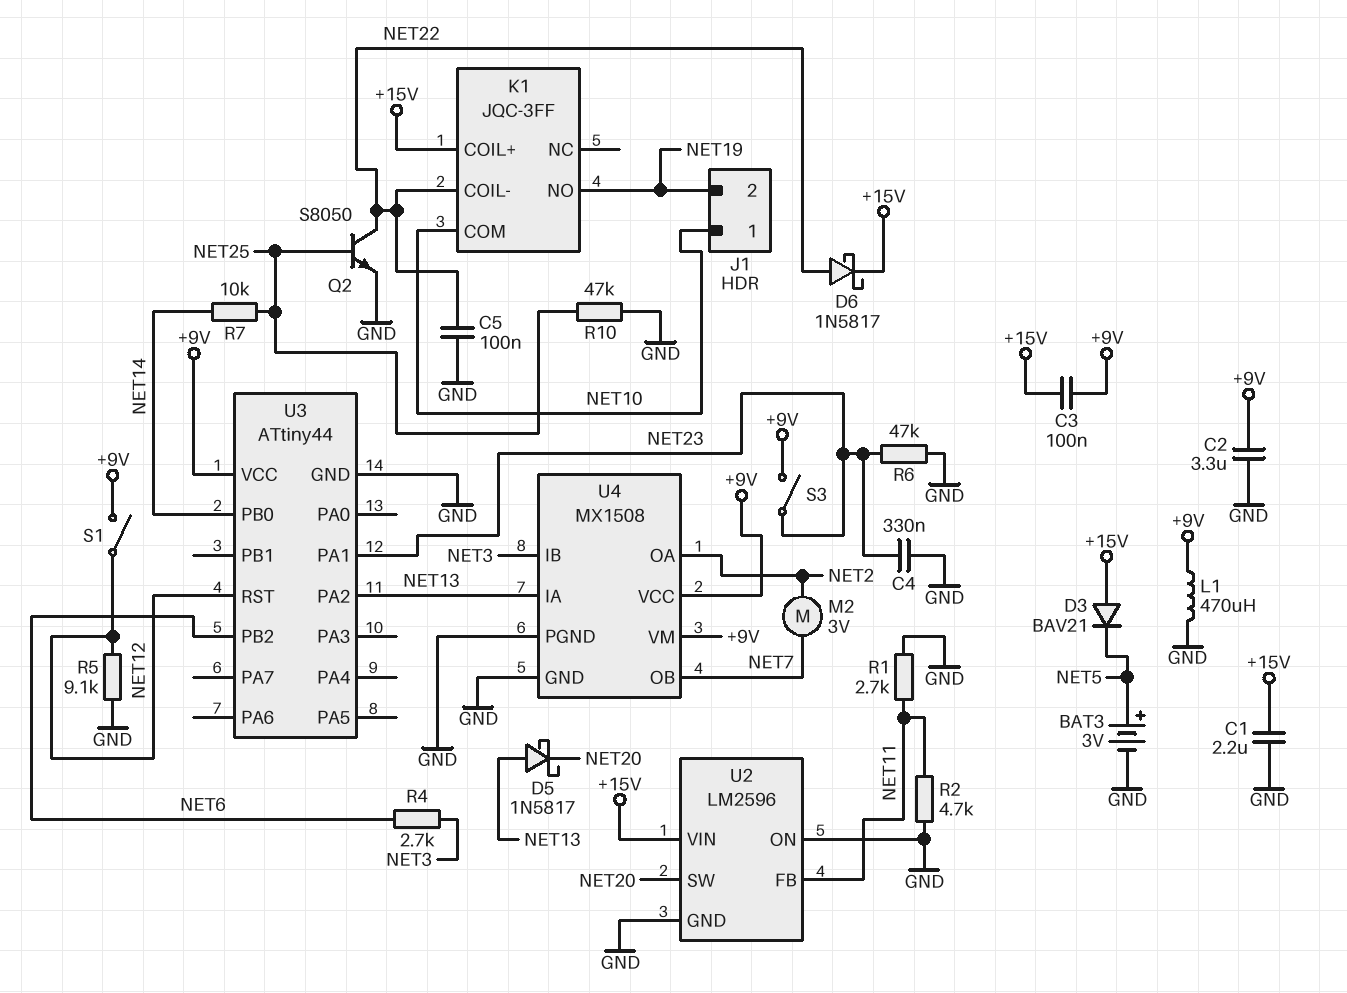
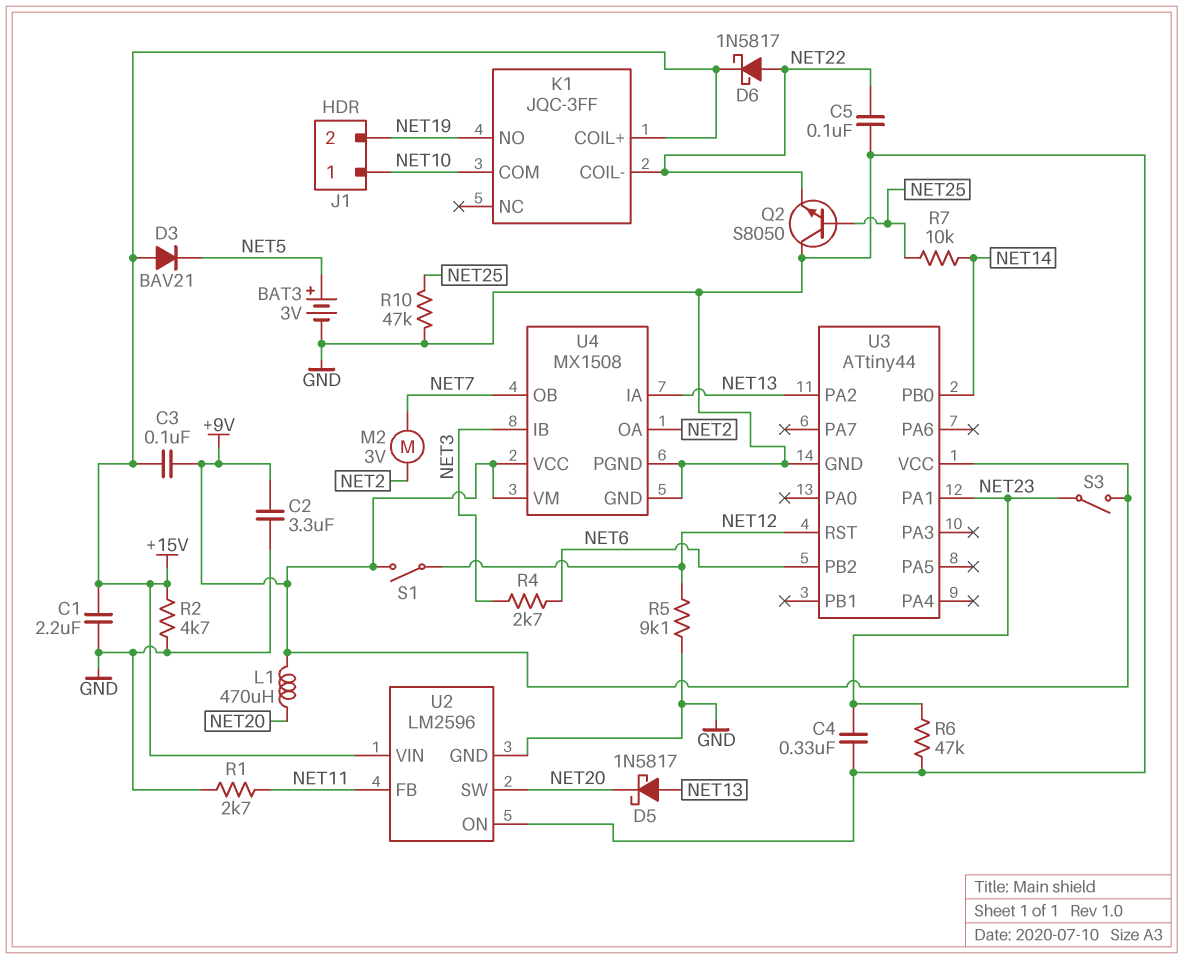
L1: 470uH (+9V, GND) -> 470uH (+9V, NET20)
Q2: NPN S8050 (B NET25, C NET22, E GND) -> NPN S8050 (B NET25, C GND, E NET22)
R2: 4.7k (GND, NET11) -> 4.7k (+15V, GND)

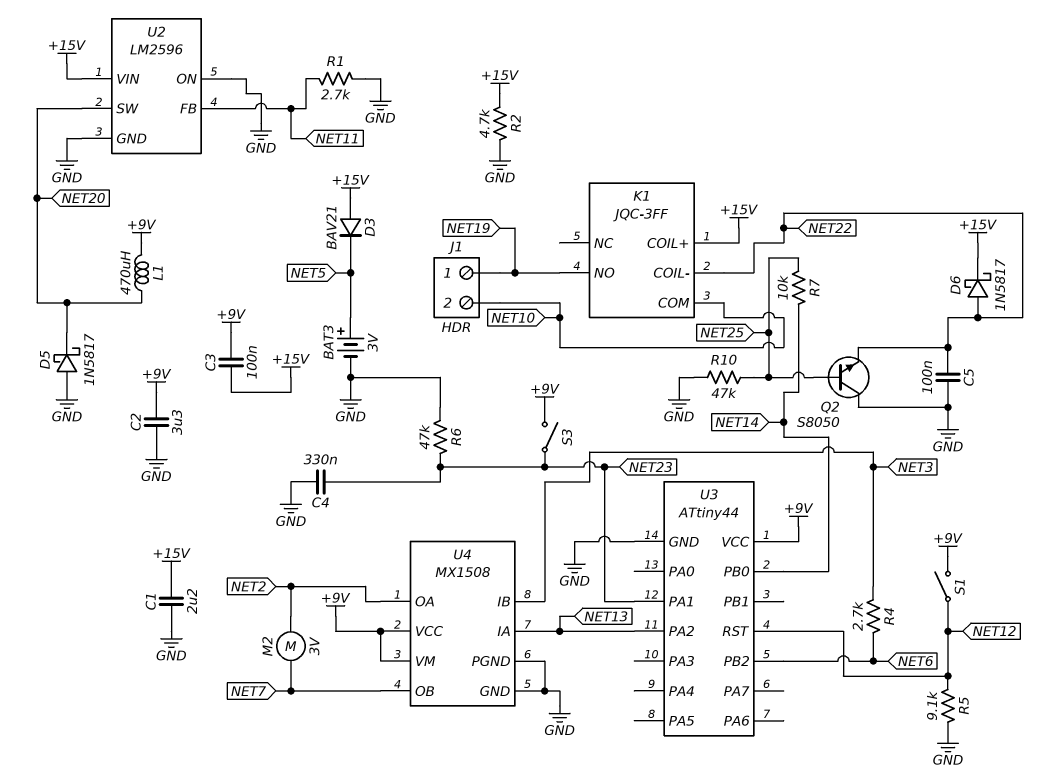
D5: schottky 1N5817 (A NET13, K NET20) -> schottky 1N5817 (A GND, K NET20)
J1 pin 1: NET10 -> NET19
J1 pin 2: NET19 -> NET10

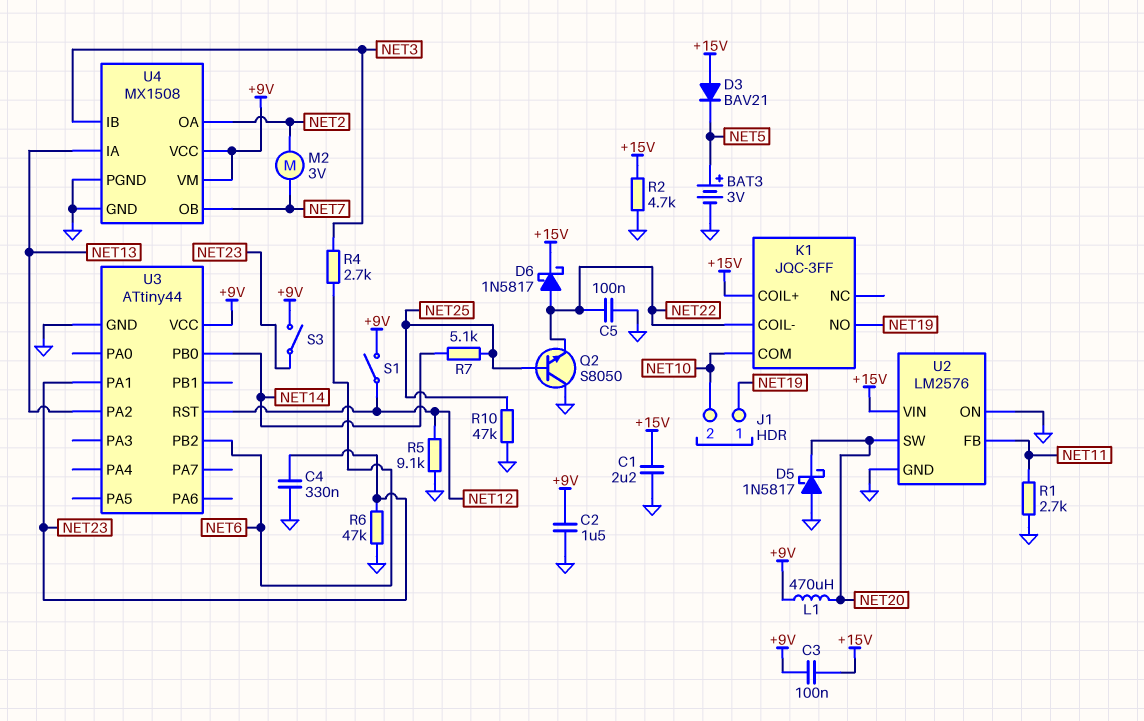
C2: 3.3uF (+9V, GND) -> 1.5uF (+9V, GND)
R7: 10k (NET14, NET25) -> 5.1k (NET14, NET25)
U2: LM2596 -> LM2576

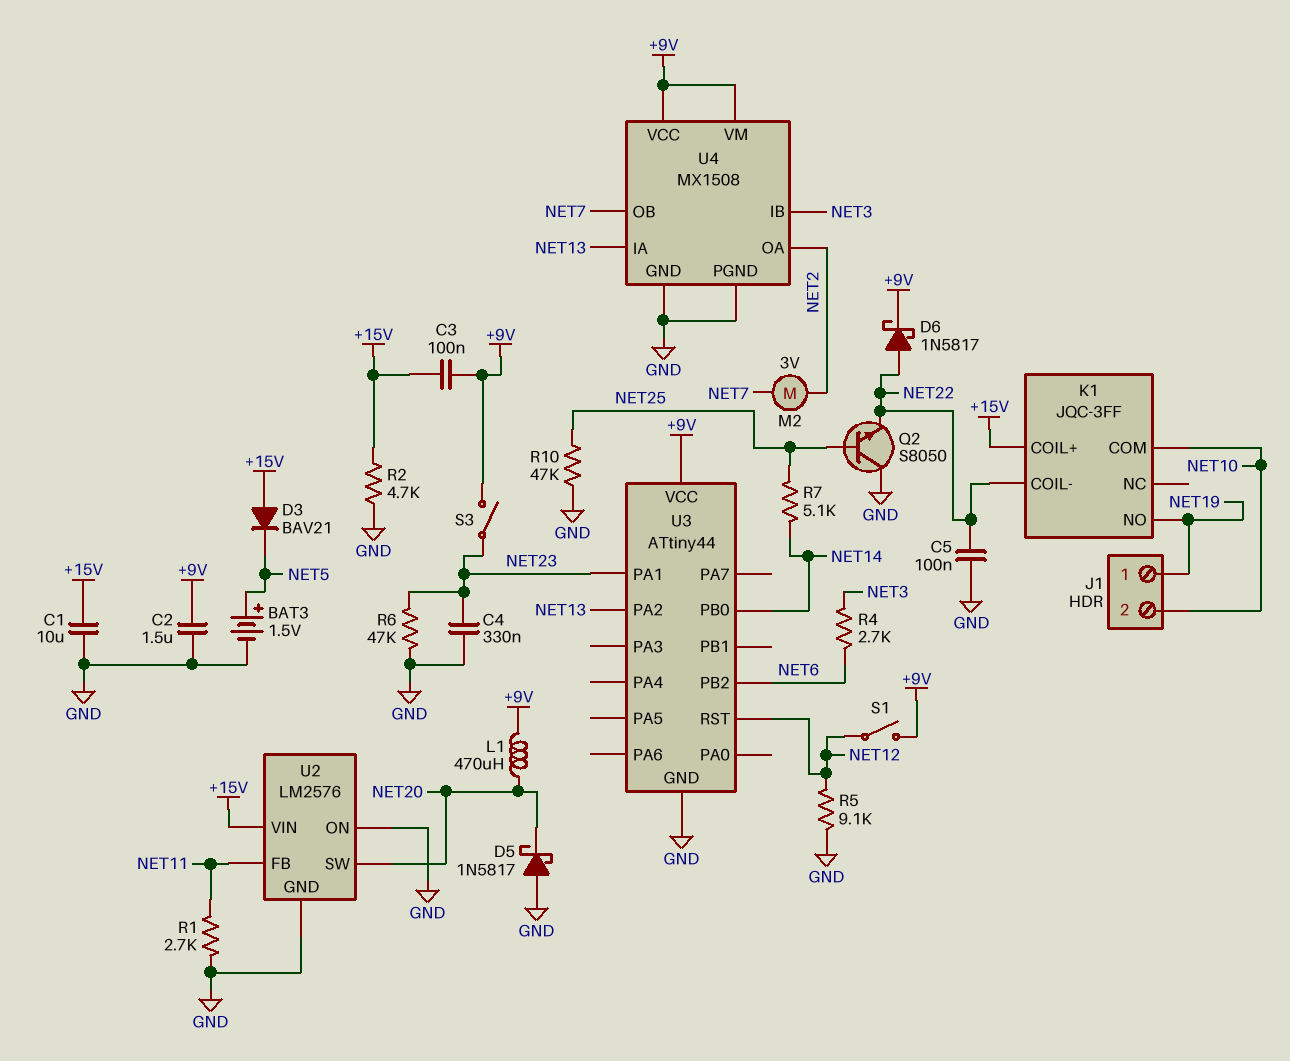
BAT3: 3V (plus NET5, minus GND) -> 1.5V (plus NET5, minus GND)
C1: 2.2uF (+15V, GND) -> 10uF (+15V, GND)
D6: schottky 1N5817 (A NET22, K +15V) -> schottky 1N5817 (A NET22, K +9V)

